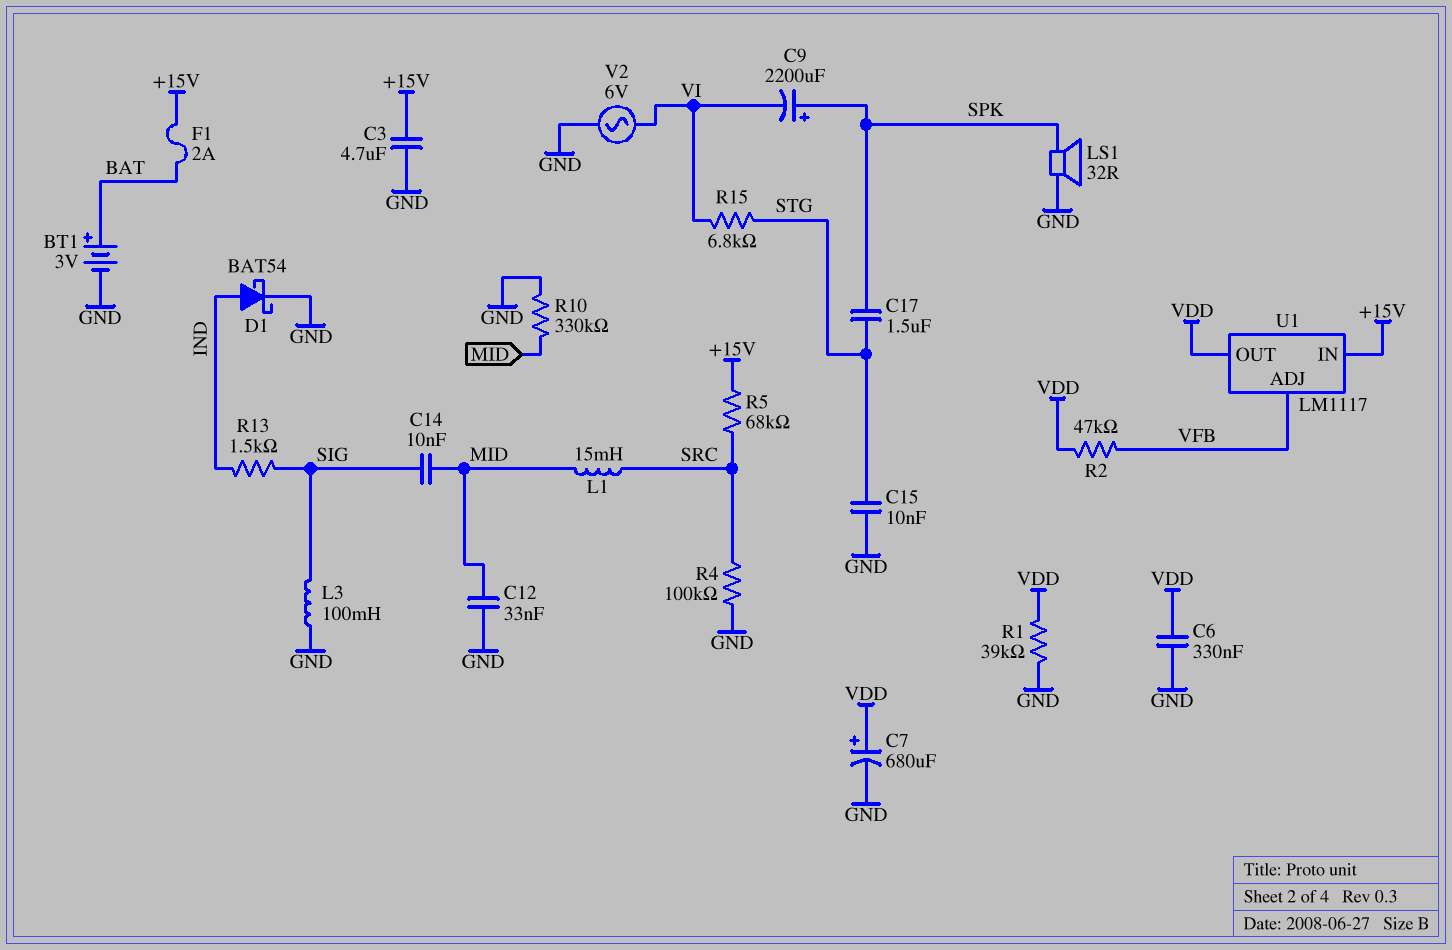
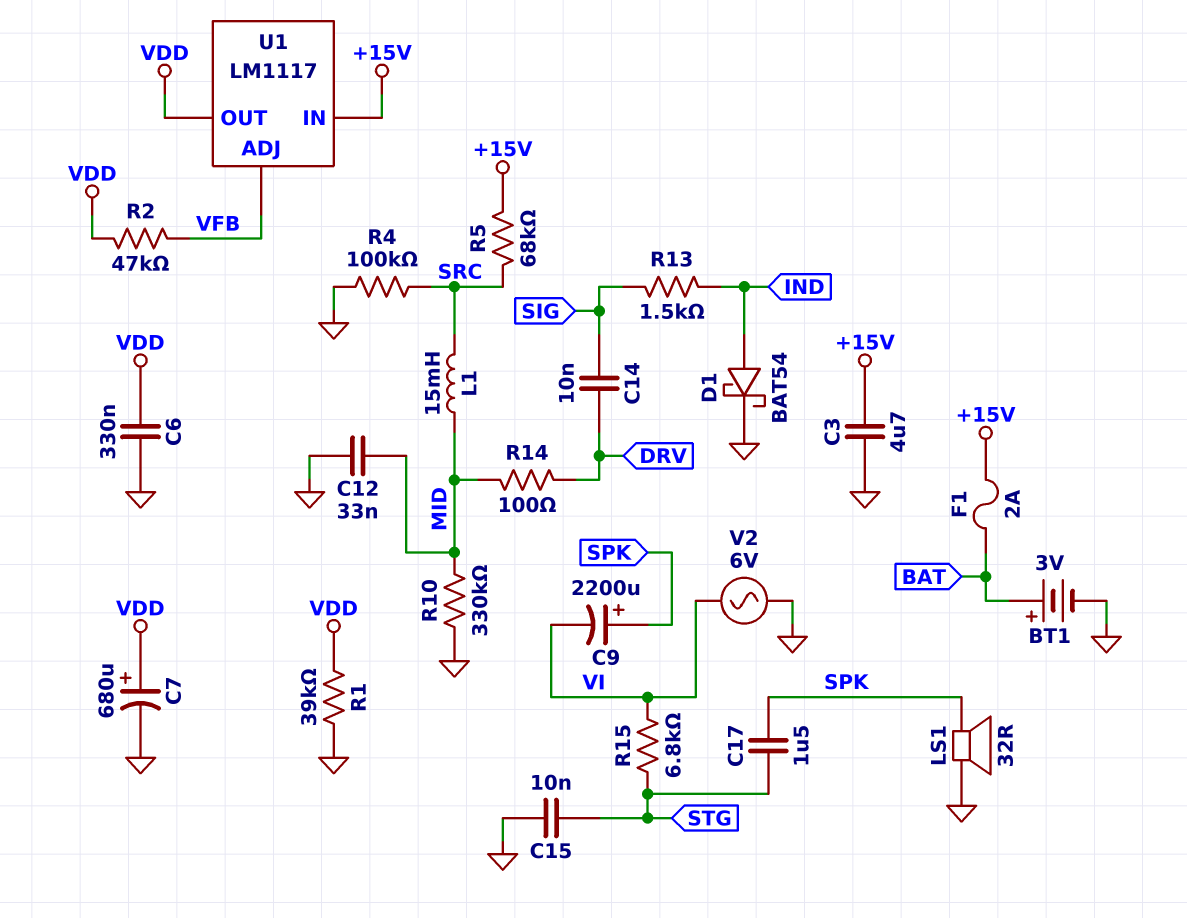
C14: 10nF (MID, SIG) -> 10nF (DRV, SIG)
L3: 100mH (GND, SIG) -> none
R14: none -> 100 (DRV, MID)

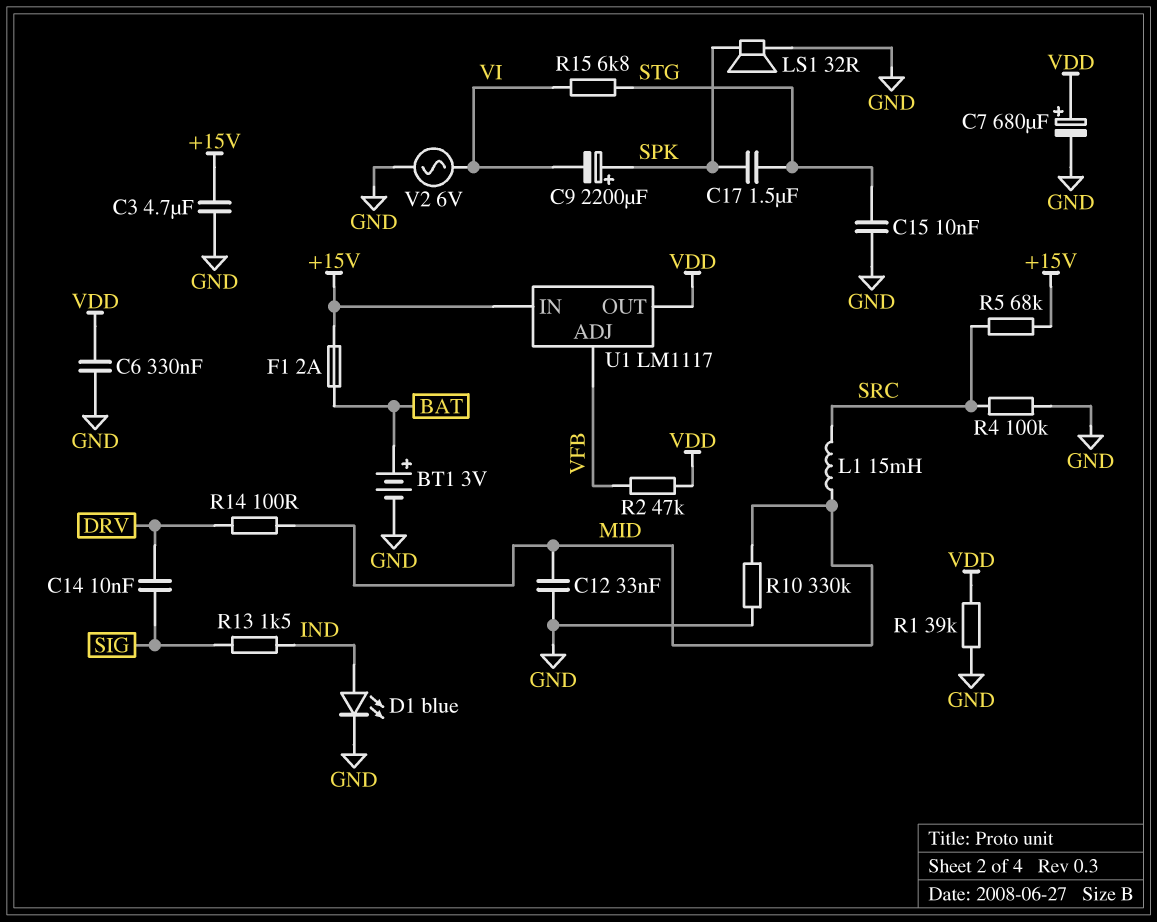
D1: schottky BAT54 (A IND, K GND) -> LED blue (A IND, K GND)

